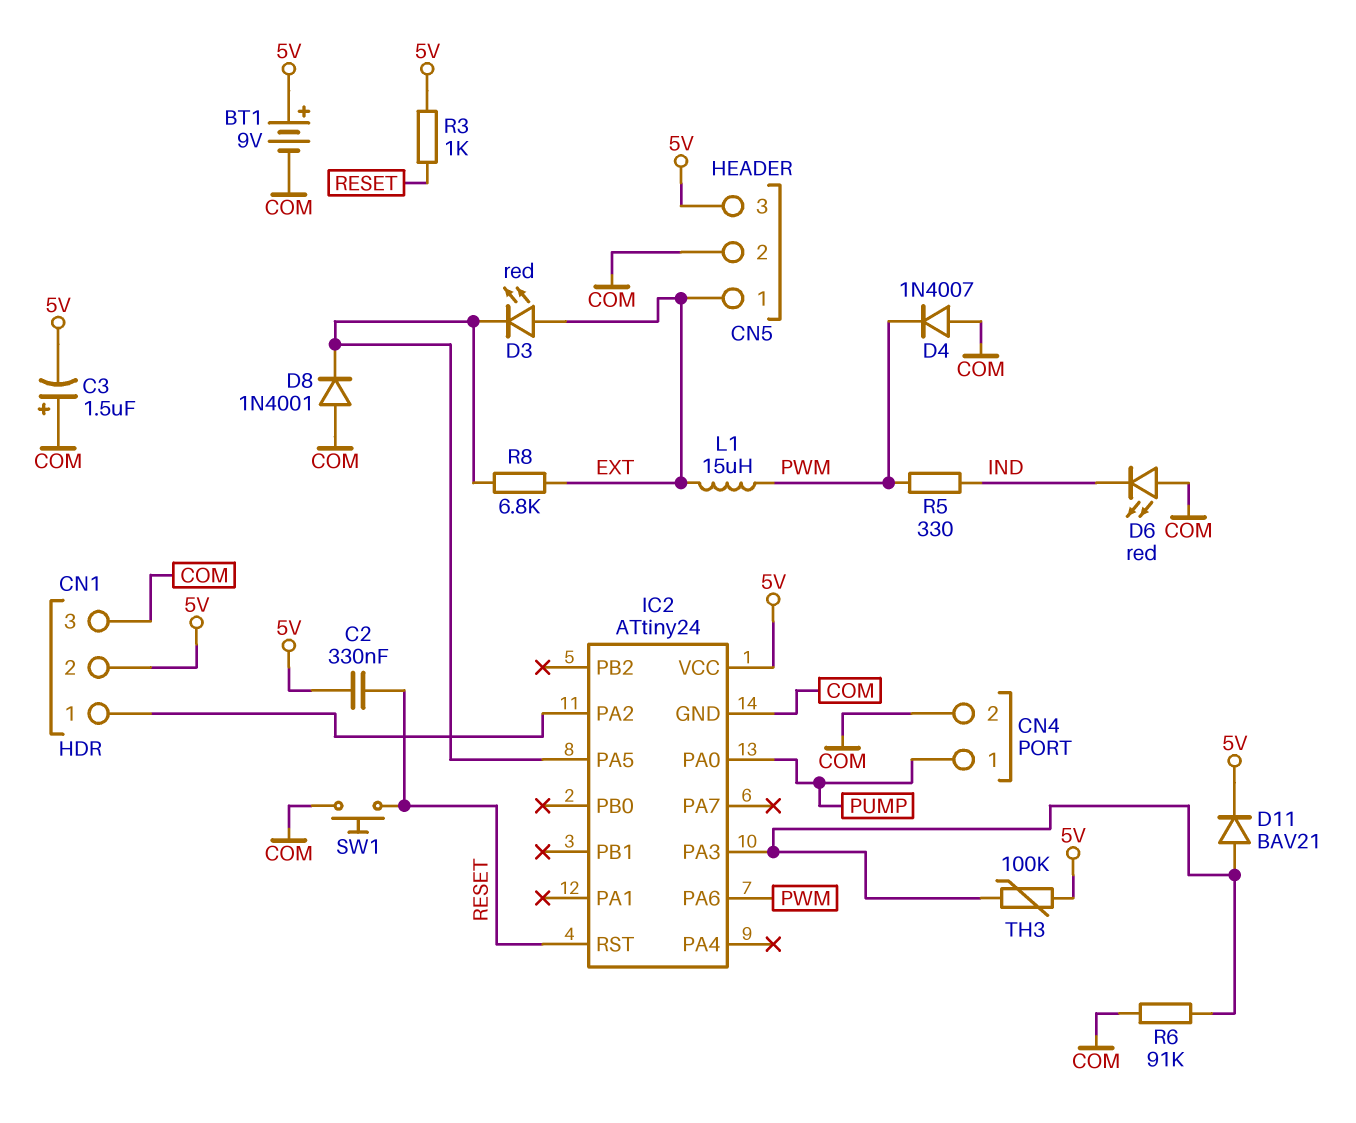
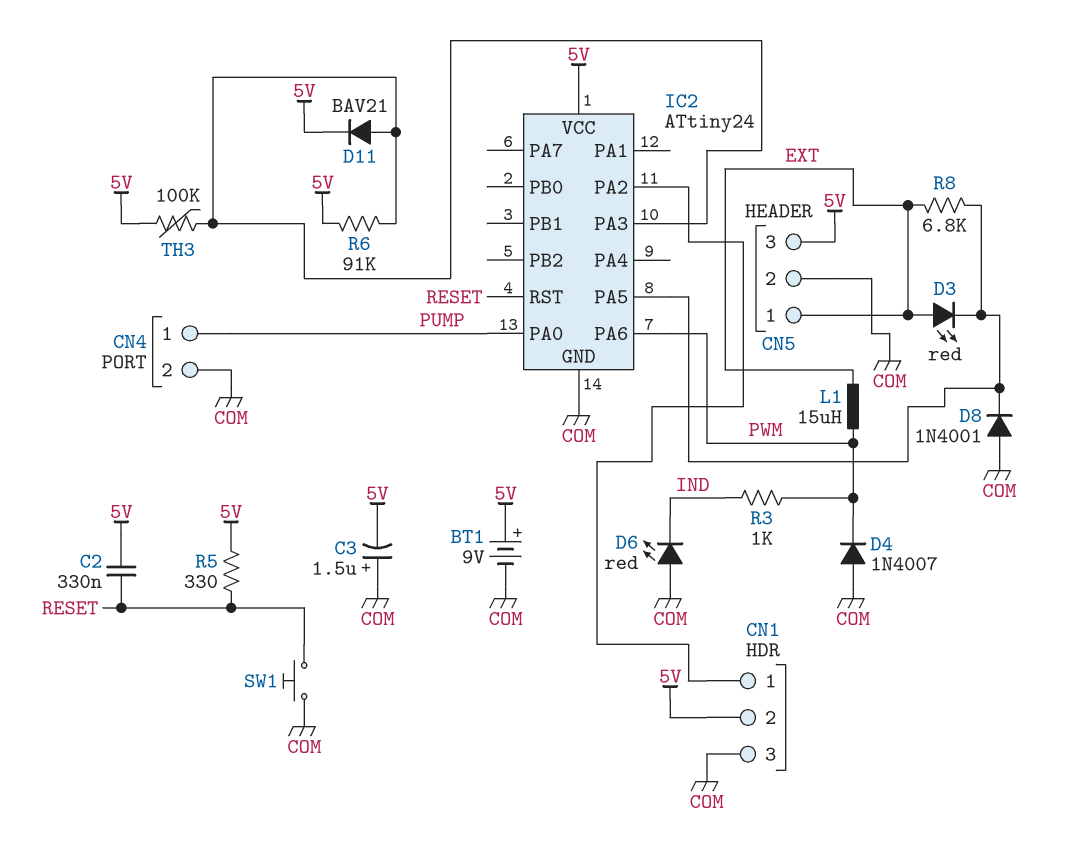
R3: 1k (5V, RESET) -> 1k (IND, PWM)
R5: 330 (IND, PWM) -> 330 (5V, RESET)
R6: 91k (COM, IC2/PA3) -> 91k (5V, IC2/PA3)

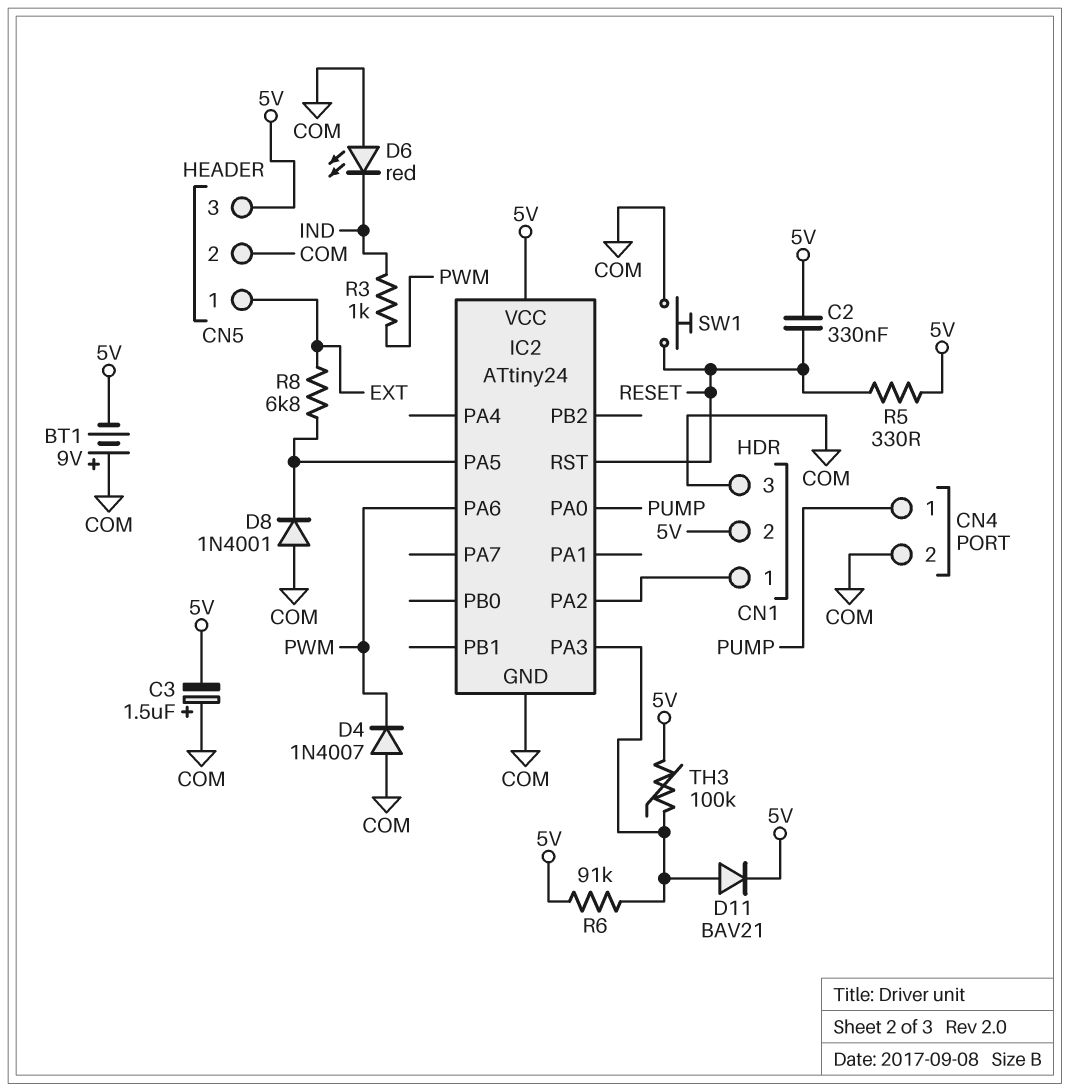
BT1: 9V (plus 5V, minus COM) -> 9V (plus COM, minus 5V)
D3: LED red (A EXT, K IC2/PA5) -> none
L1: 15uH (EXT, PWM) -> none

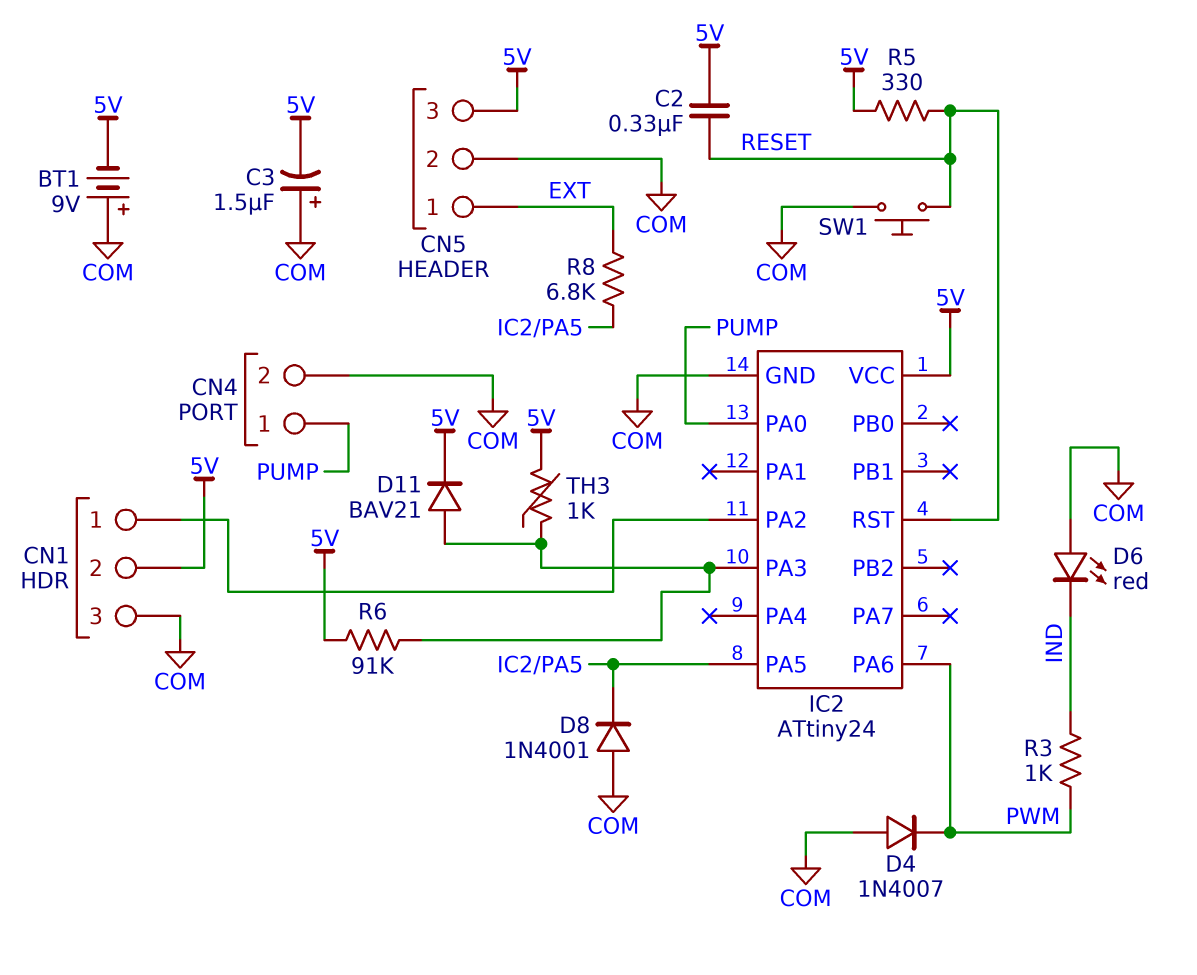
TH3: 100k (5V, IC2/PA3) -> 1k (5V, IC2/PA3)

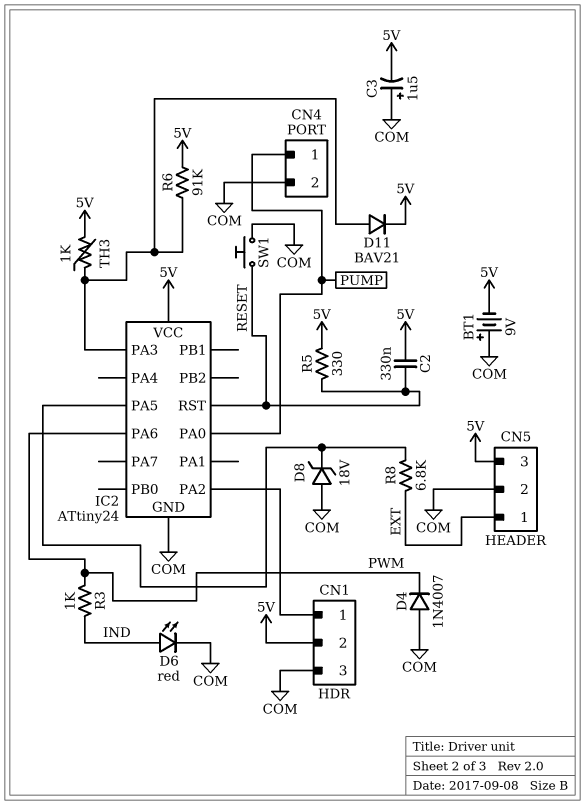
D6: LED red (A COM, K IND) -> LED red (A IND, K COM)
D8: diode 1N4001 (A COM, K IC2/PA5) -> zener 18V (A COM, K IC2/PA5)

